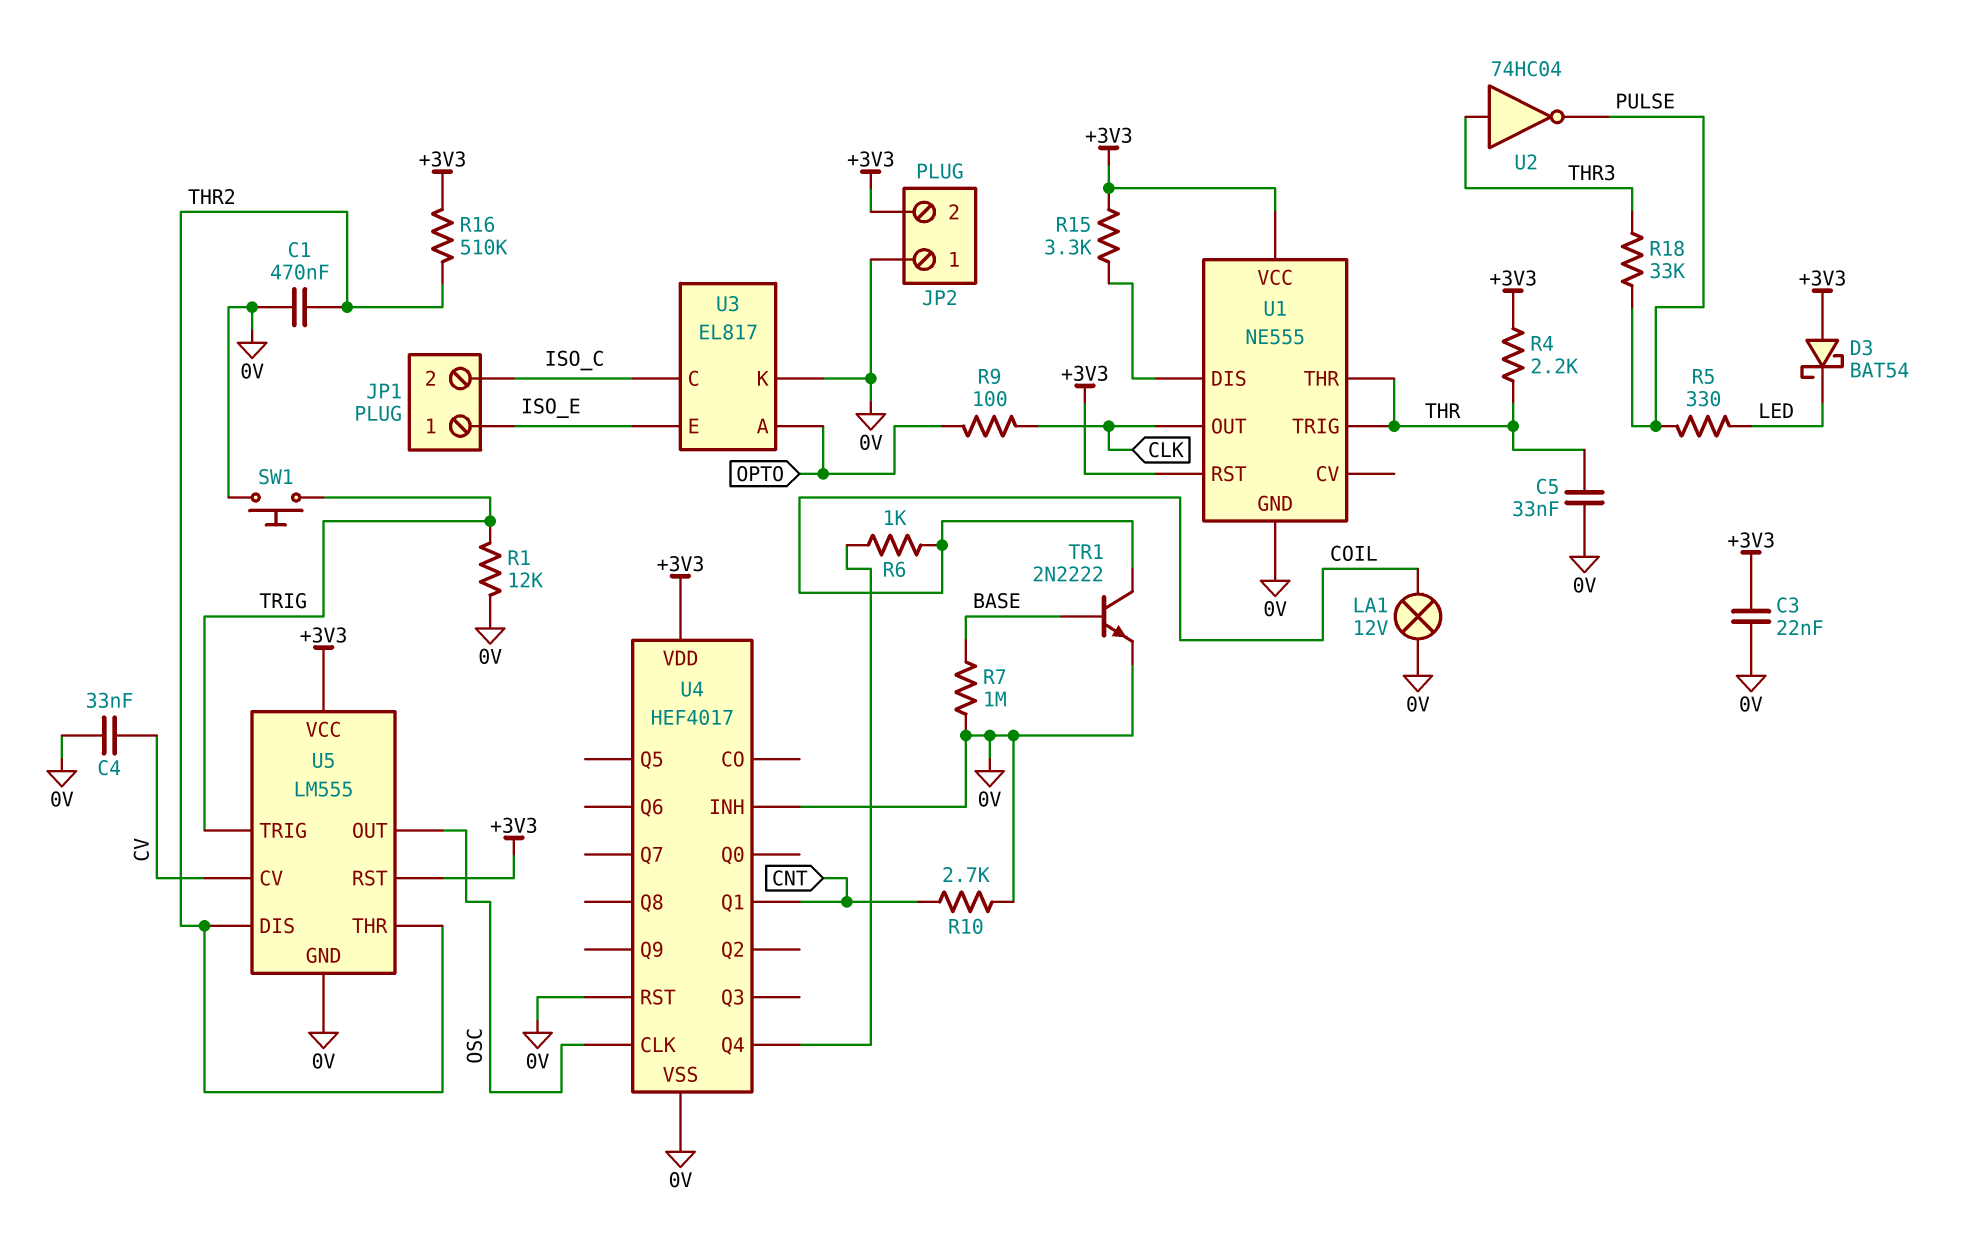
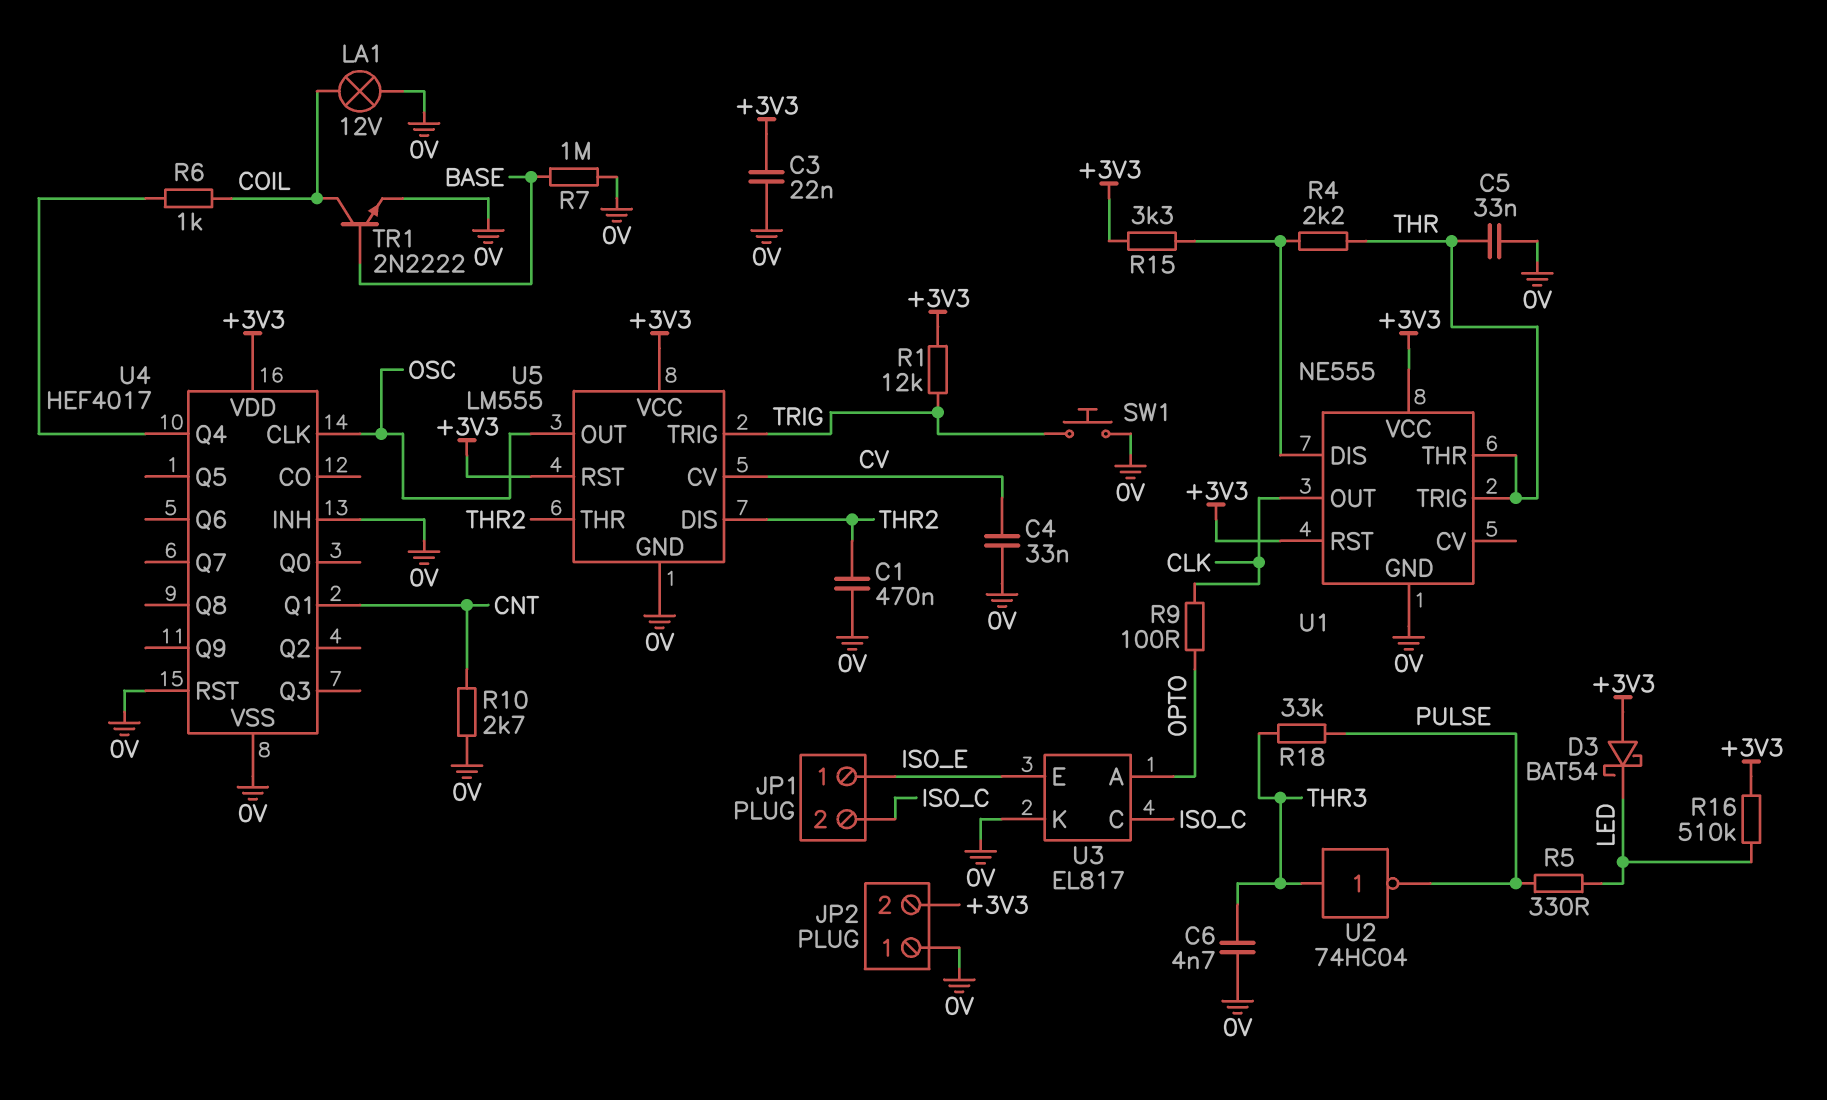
C6: none -> 4.7nF (0V, THR3)
R1: 12k (0V, TRIG) -> 12k (+3V3, TRIG)
R4: 2.2k (+3V3, THR) -> 2.2k (THR, U1/DIS)
R16: 510k (+3V3, THR2) -> 510k (+3V3, LED)

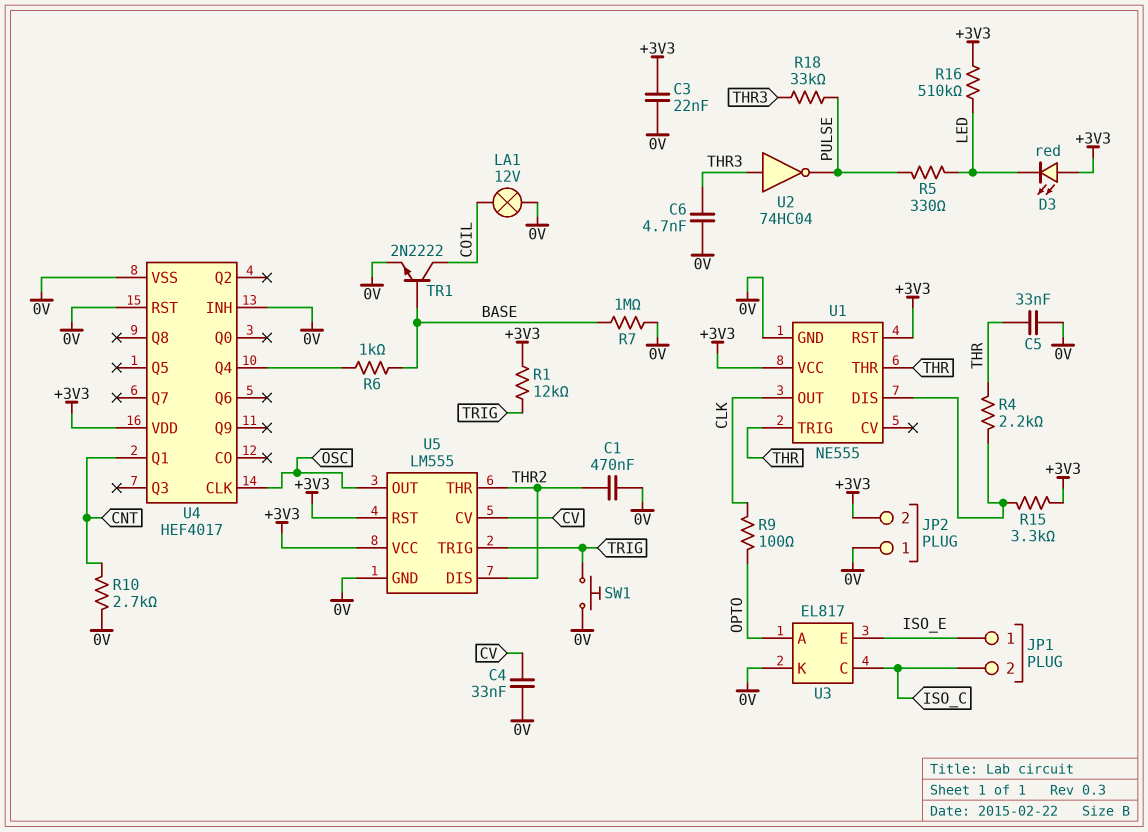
D3: schottky BAT54 (A +3V3, K LED) -> LED red (A +3V3, K LED)
R6: 1k (COIL, U4/Q4) -> 1k (BASE, U4/Q4)

